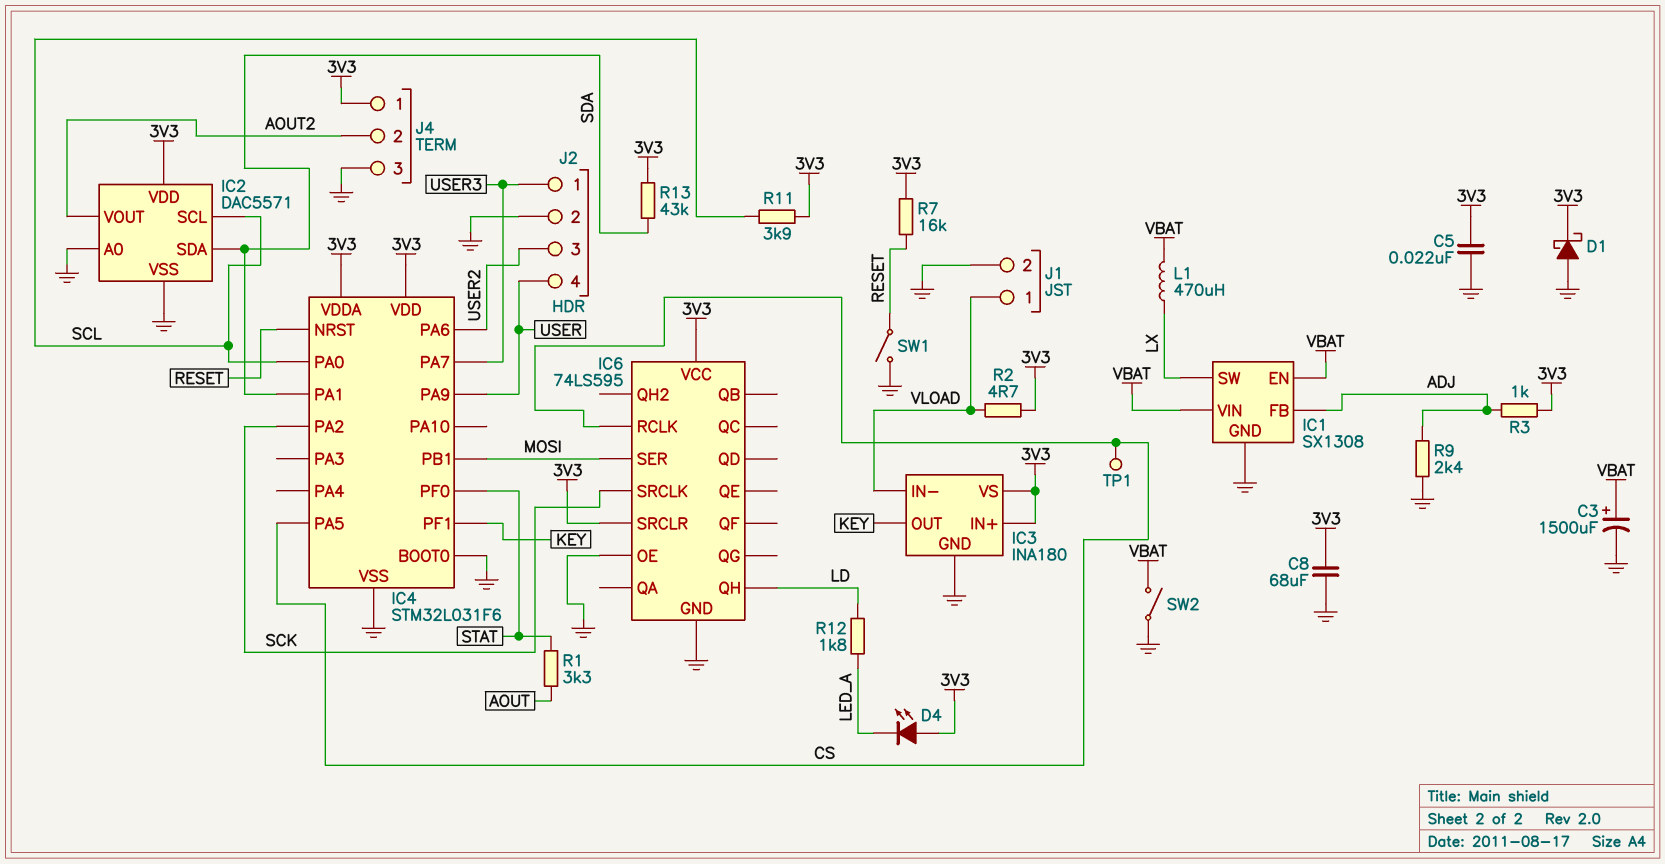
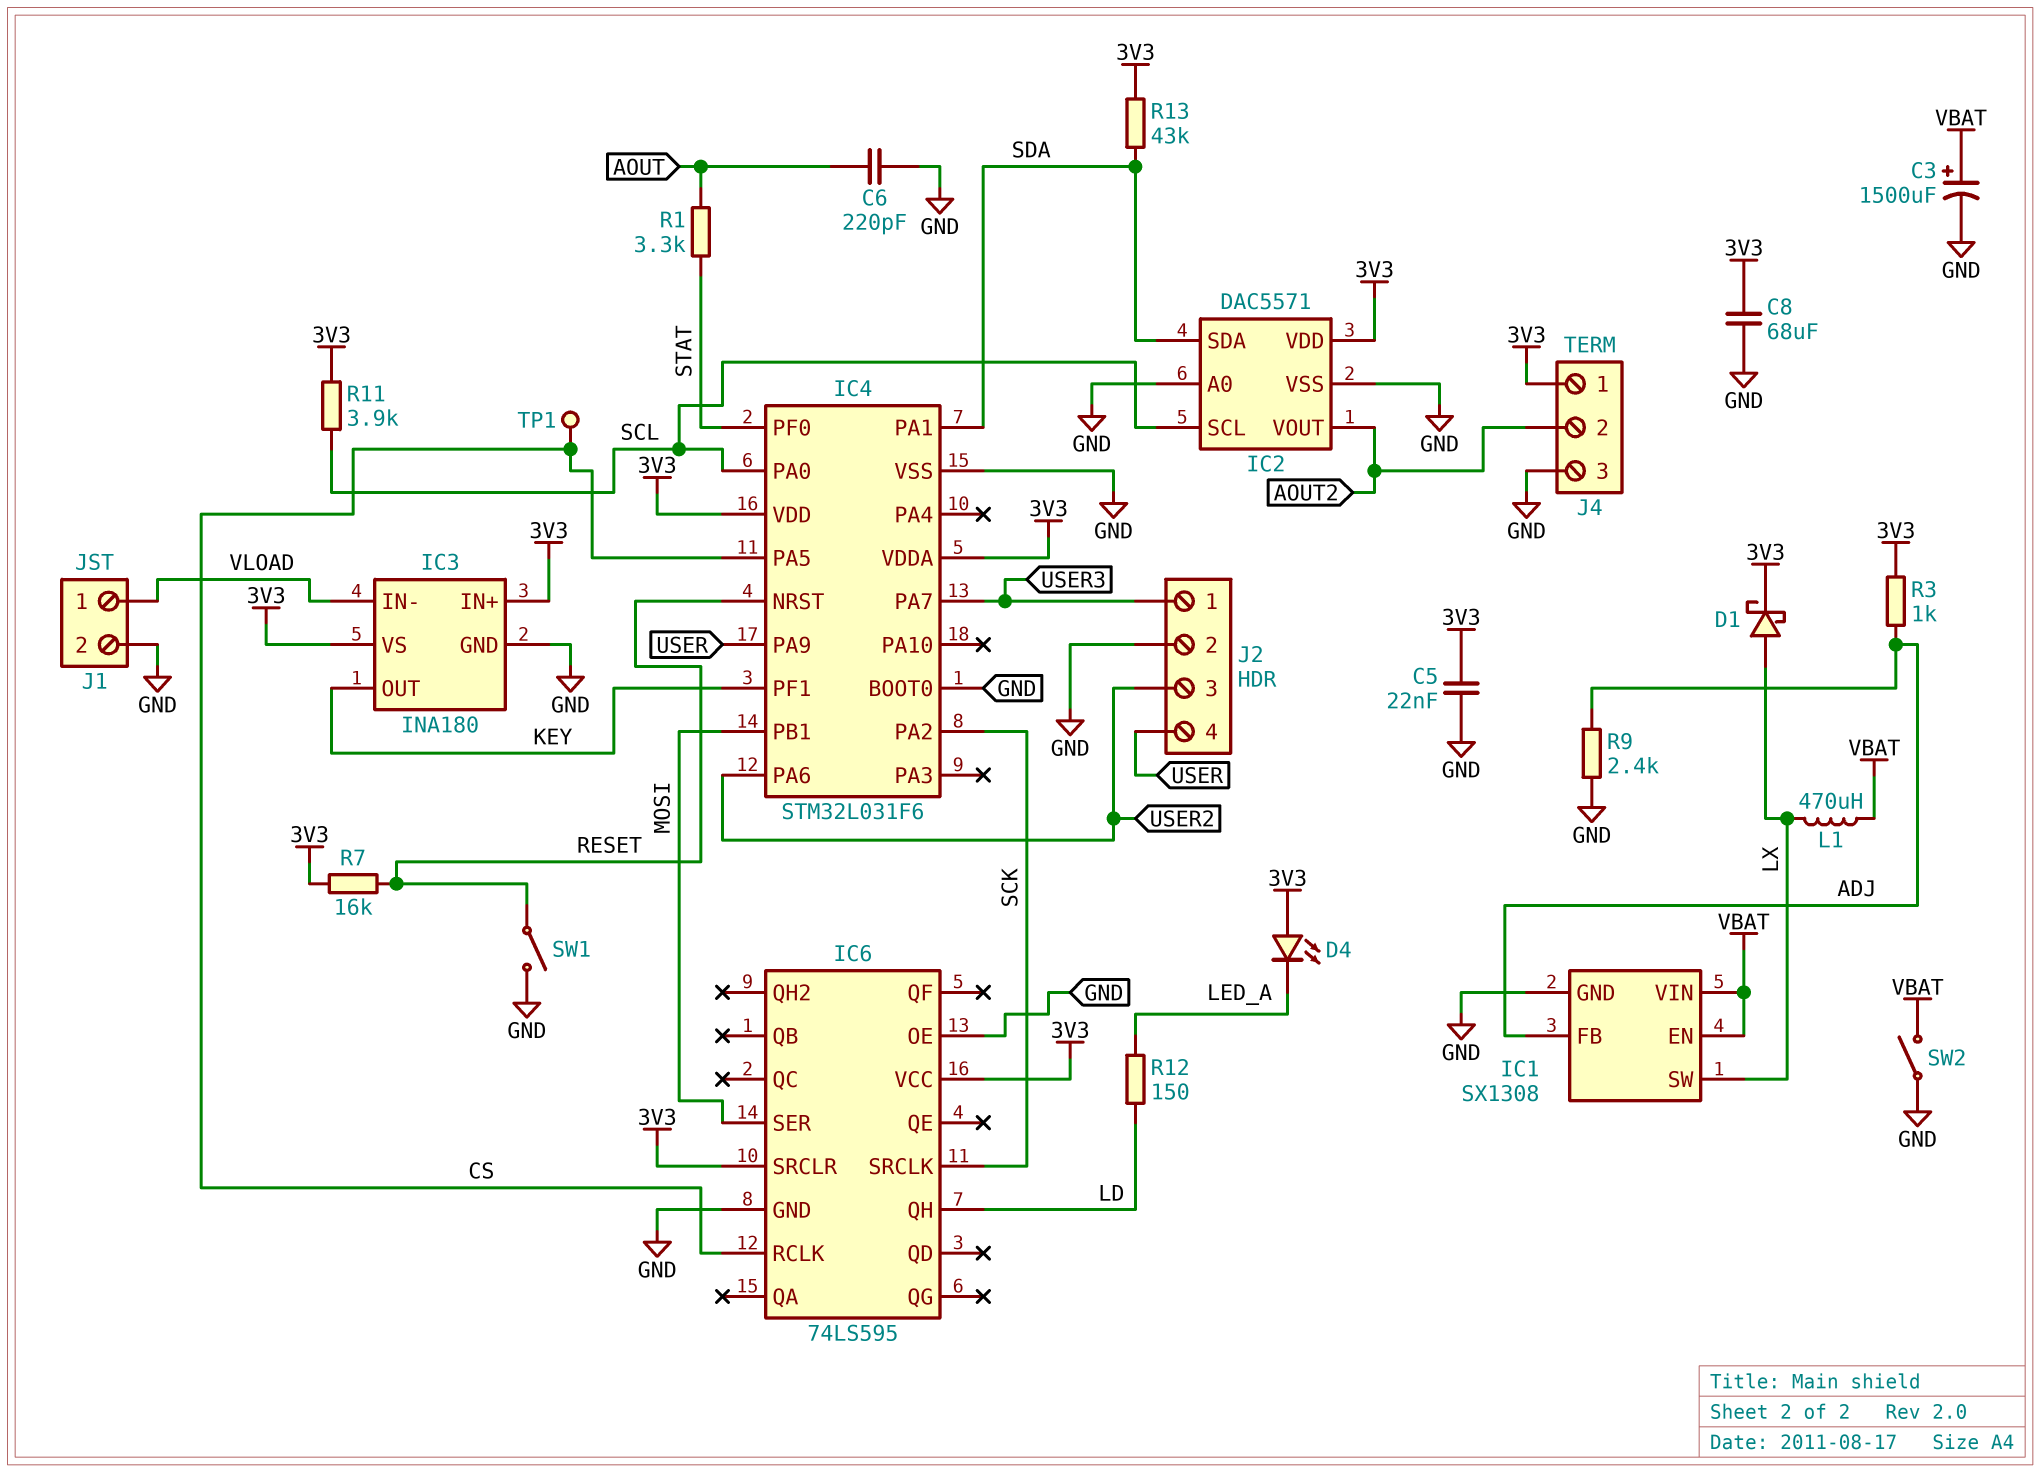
C6: none -> 220pF (AOUT, GND)
D1: schottky (A GND, K 3V3) -> schottky (A LX, K 3V3)
R2: 4.7 (3V3, VLOAD) -> none
R12: 1.8k (LD, LED_A) -> 150 (LD, LED_A)

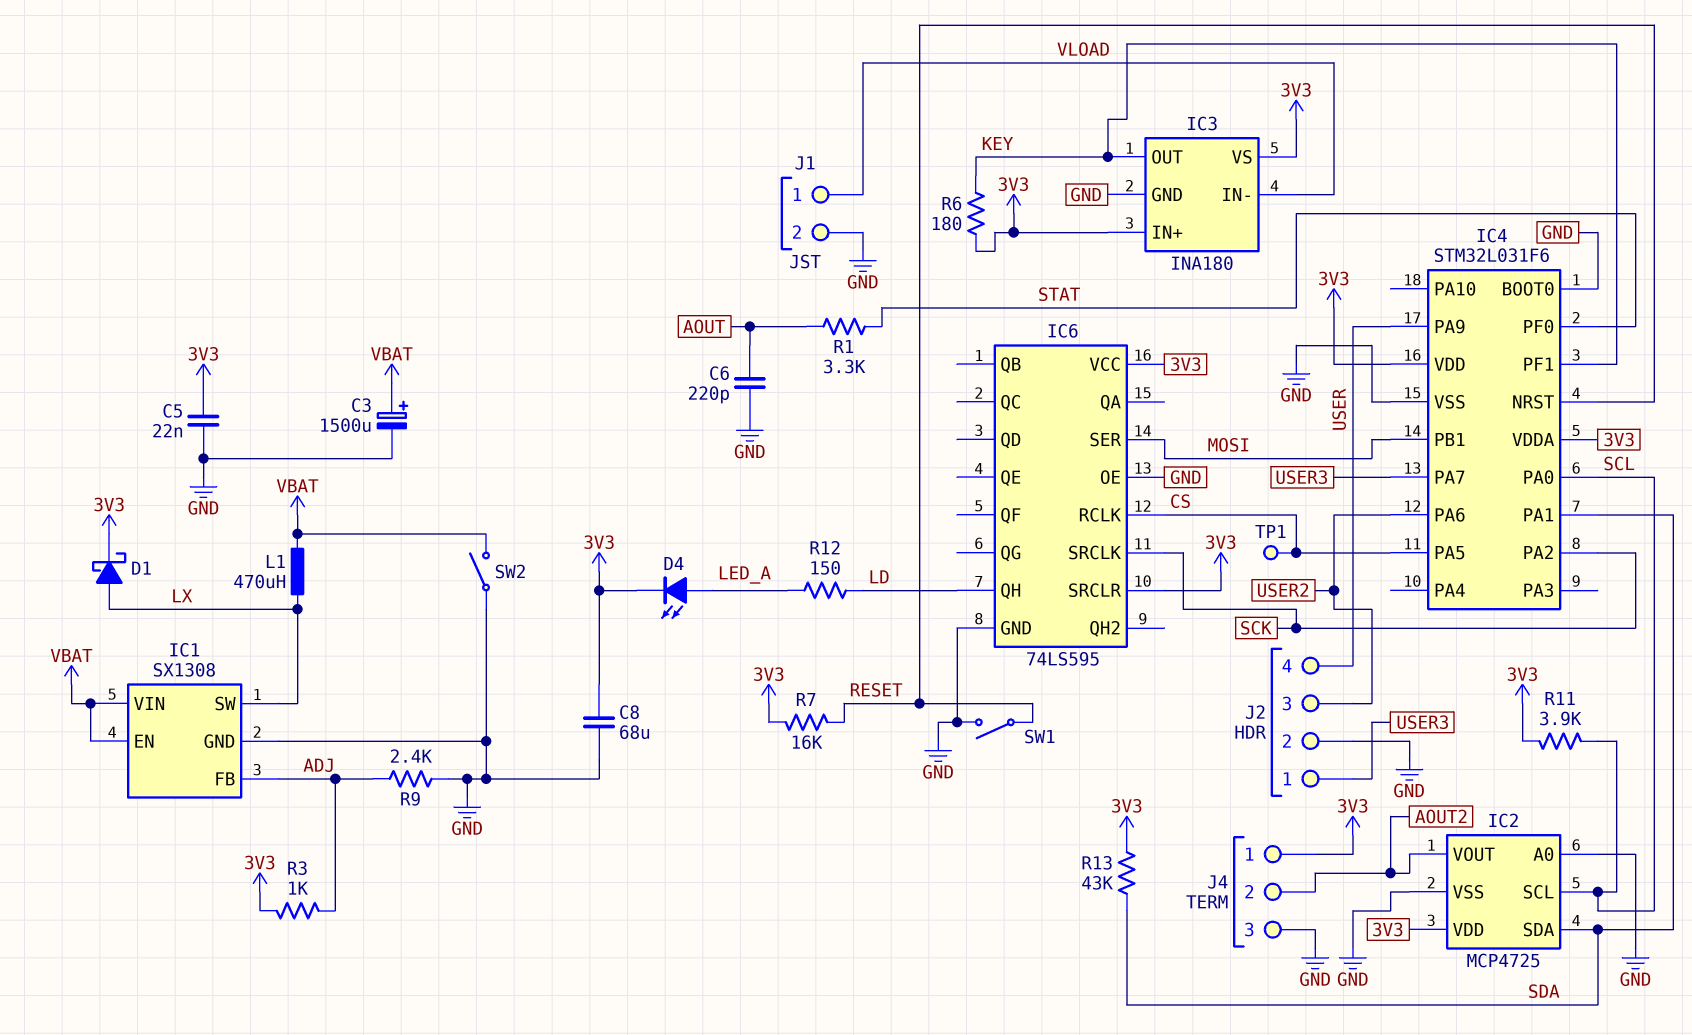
D4: LED (A 3V3, K LED_A) -> LED (A LED_A, K 3V3)
IC2: DAC5571 -> MCP4725
R6: none -> 180 (3V3, KEY)

